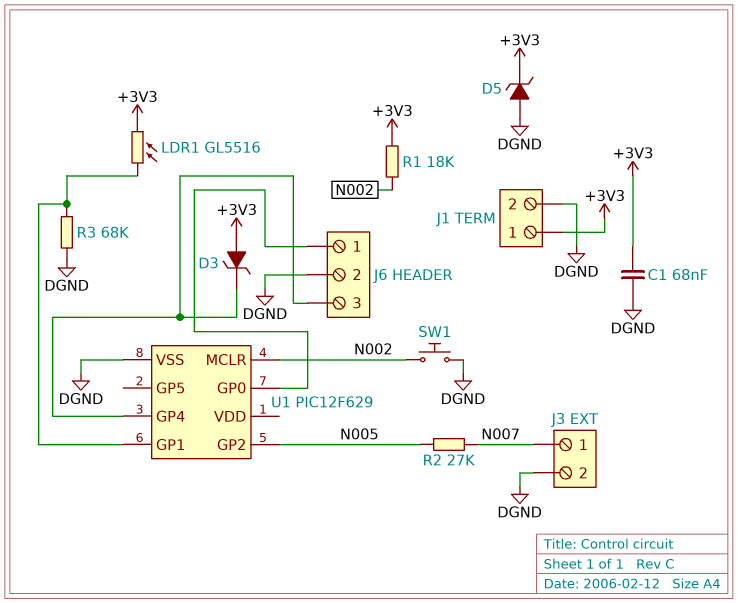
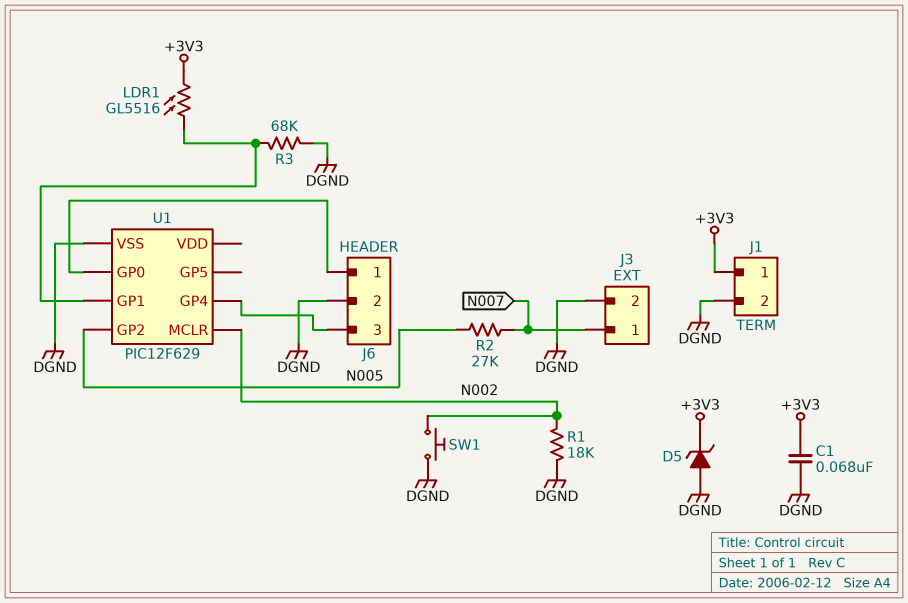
D3: zener (A +3V3, K J6/3) -> none
R1: 18k (+3V3, N002) -> 18k (DGND, N002)

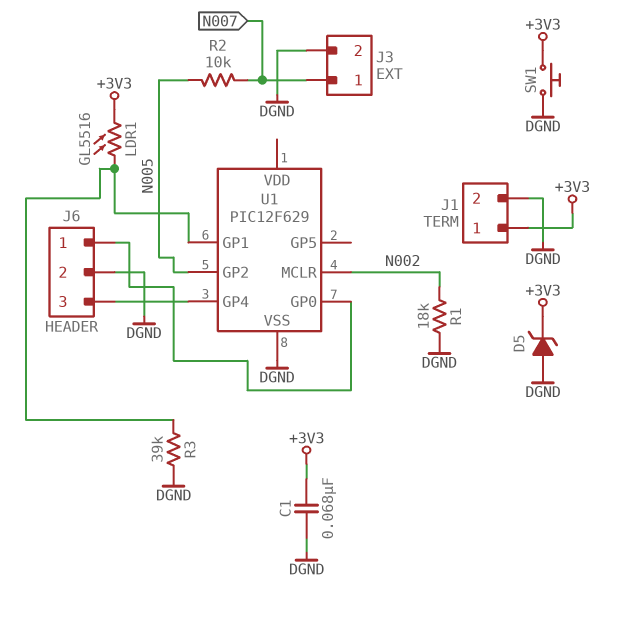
R2: 27k (N005, N007) -> 10k (N005, N007)
R3: 68k (DGND, U1/GP1) -> 39k (DGND, U1/GP1)
SW1: button (DGND, N002) -> button (+3V3, DGND)

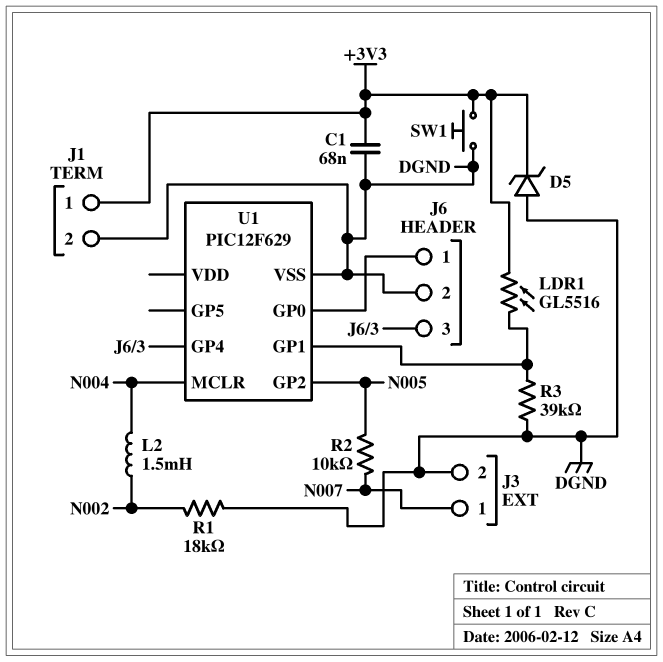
L2: none -> 1.5mH (N002, N004)
U1 pin MCLR: N002 -> N004

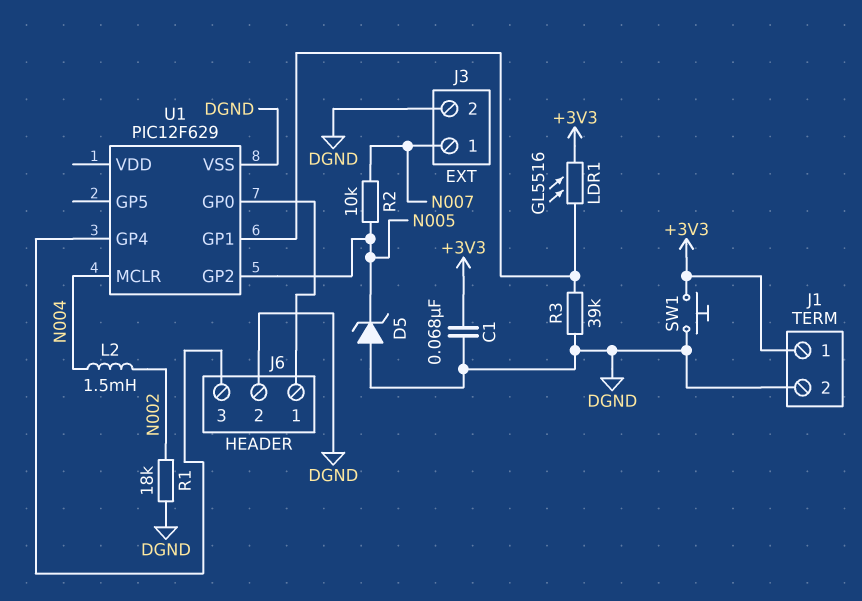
D5: zener (A DGND, K +3V3) -> zener (A DGND, K N005)

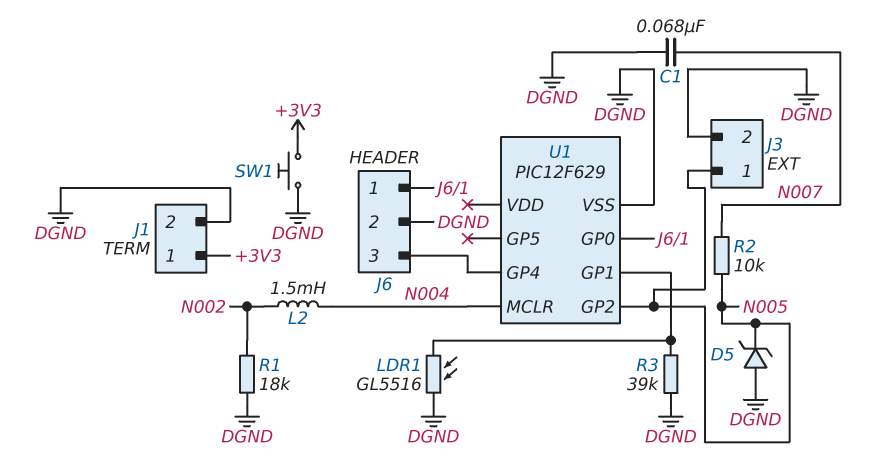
C1: 68nF (+3V3, DGND) -> 68nF (DGND, N007)
J3 pin 1: N007 -> N005
LDR1: GL5516 (+3V3, U1/GP1) -> GL5516 (DGND, U1/GP1)

